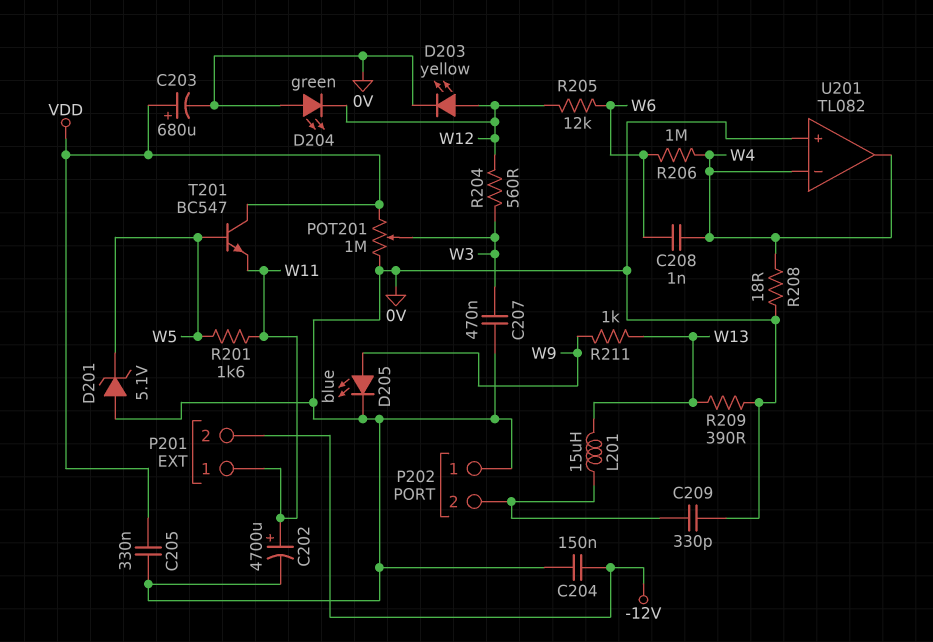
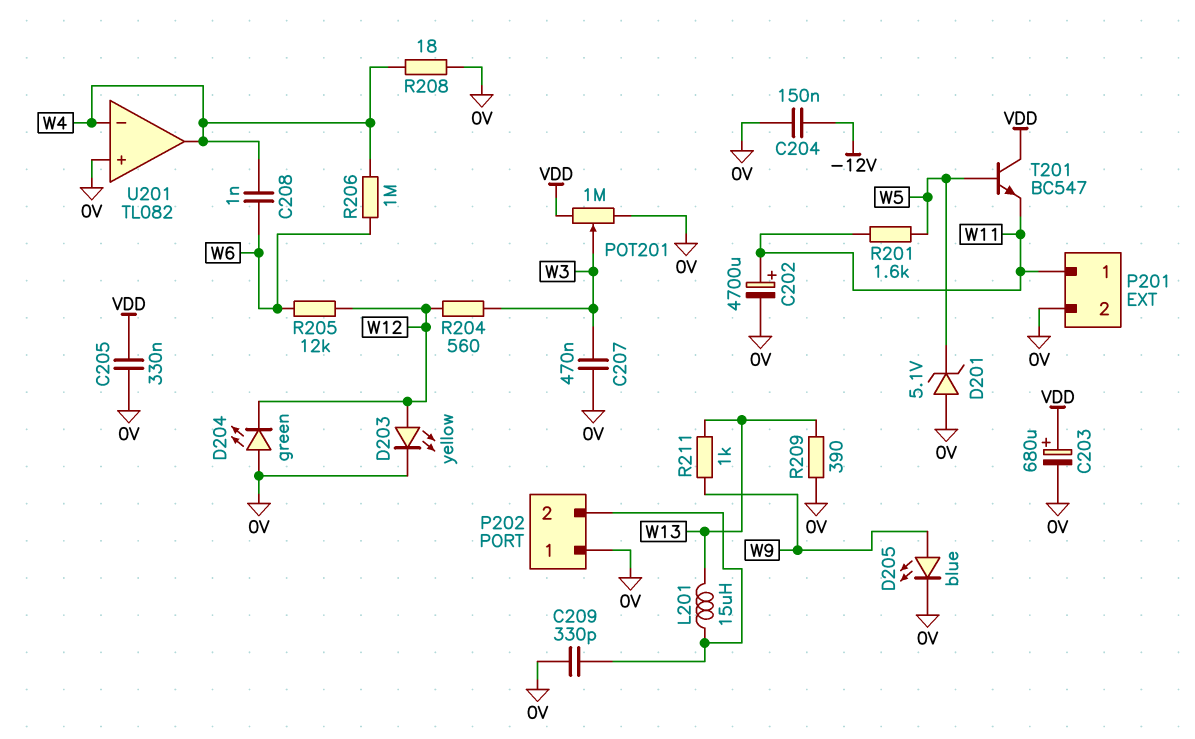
P201 pin 2: -12V -> 0V

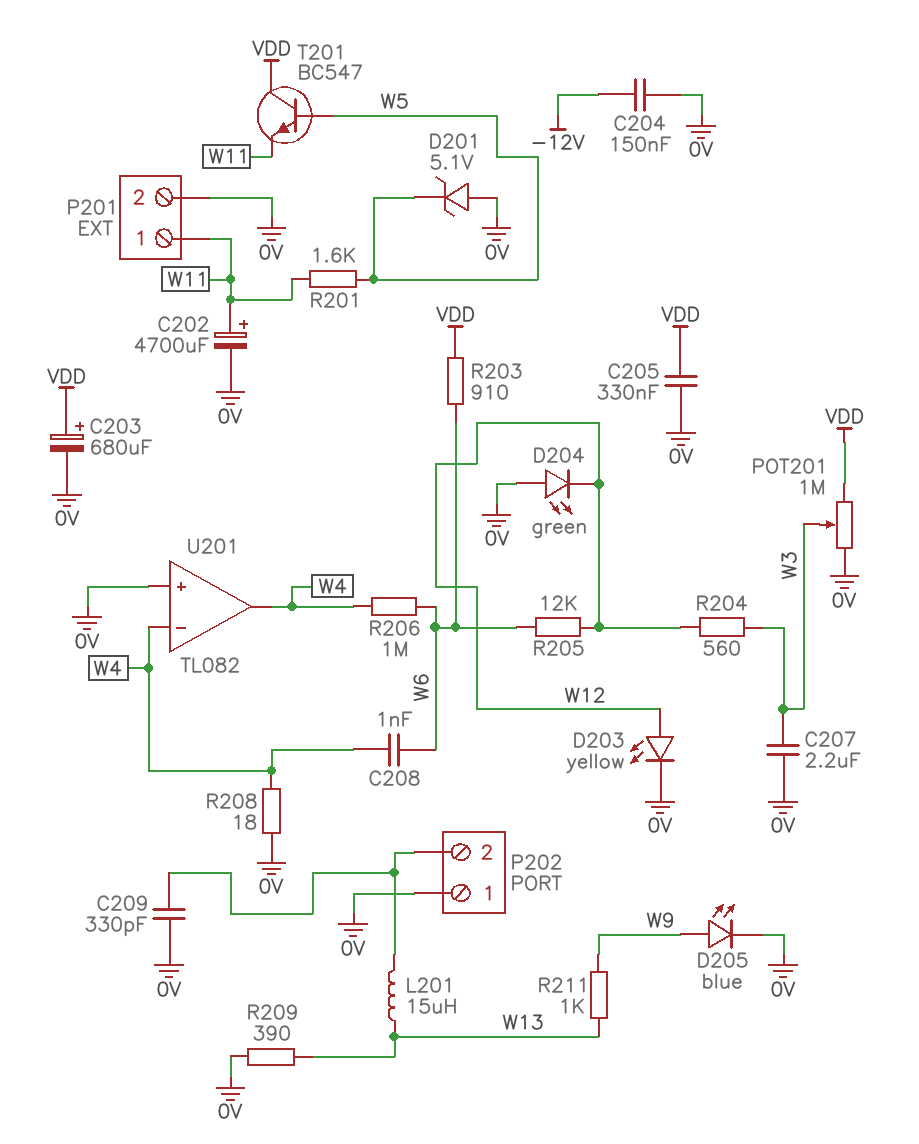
C207: 470nF (0V, W3) -> 2.2uF (0V, W3)
R203: none -> 910 (VDD, W6)

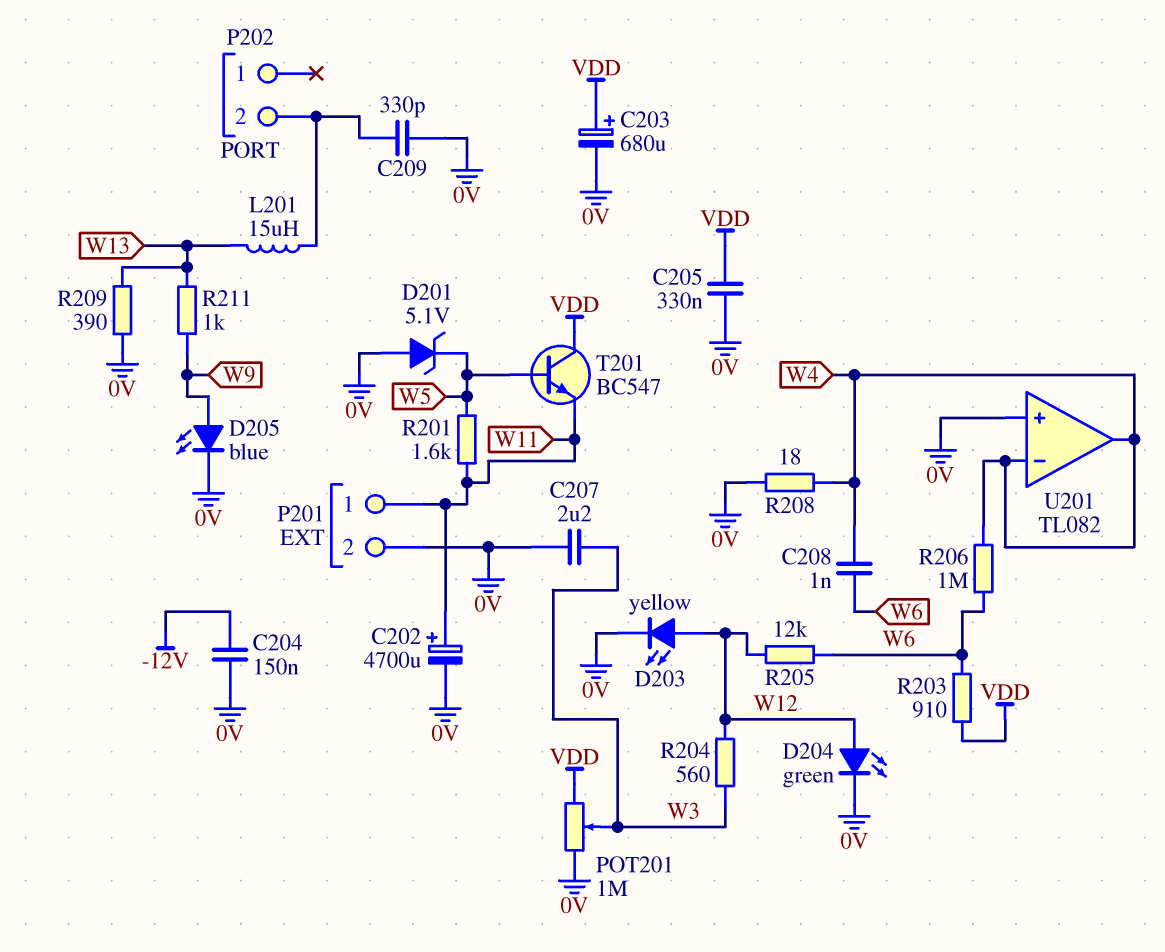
D204: LED green (A 0V, K W12) -> LED green (A W12, K 0V)
P202 pin 1: 0V -> none

